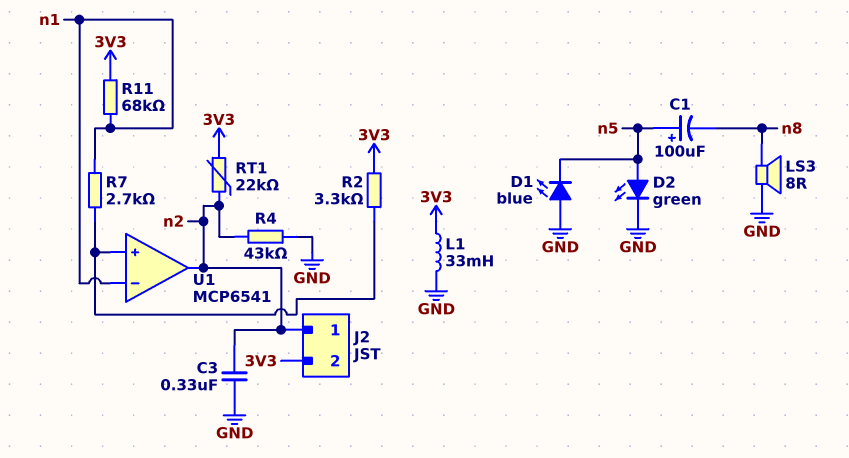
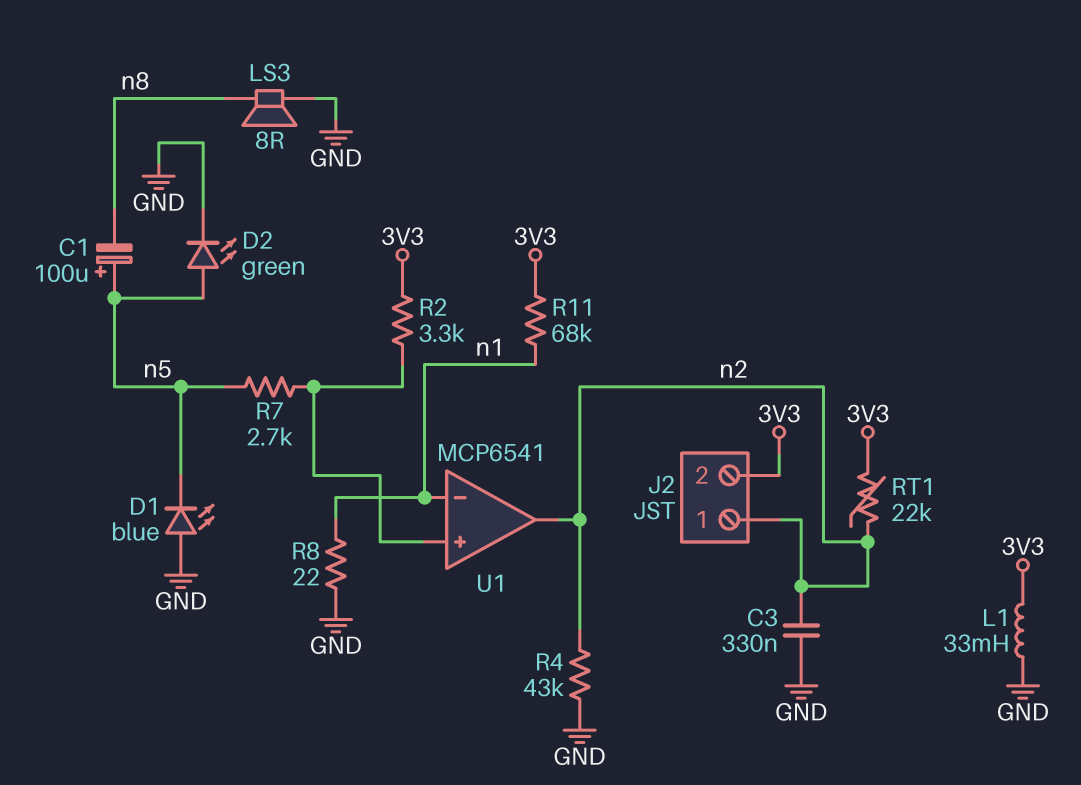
R7: 2.7k (U1/in+, n1) -> 2.7k (U1/in+, n5)
R8: none -> 22 (GND, n1)

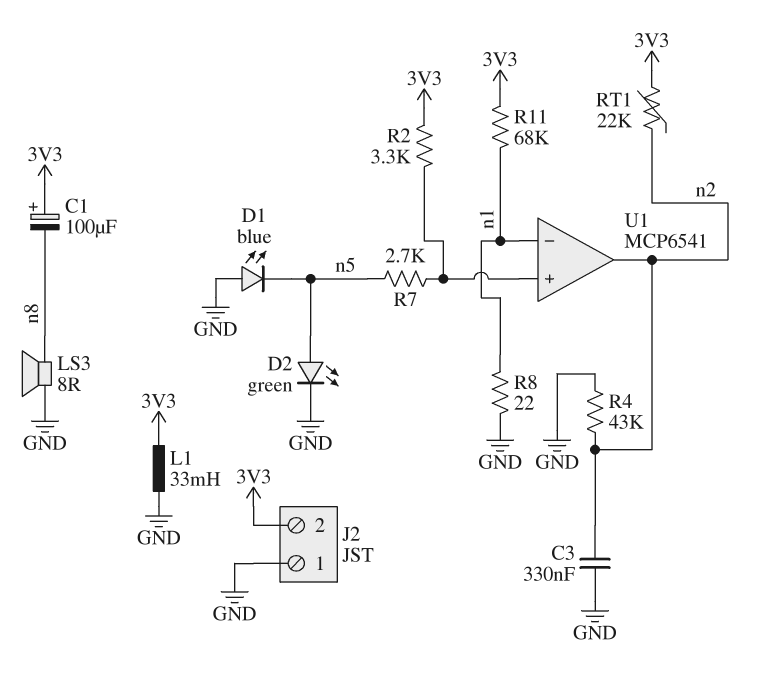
C1: 100uF (plus n5, minus n8) -> 100uF (plus 3V3, minus n8)
J2 pin 1: n2 -> GND

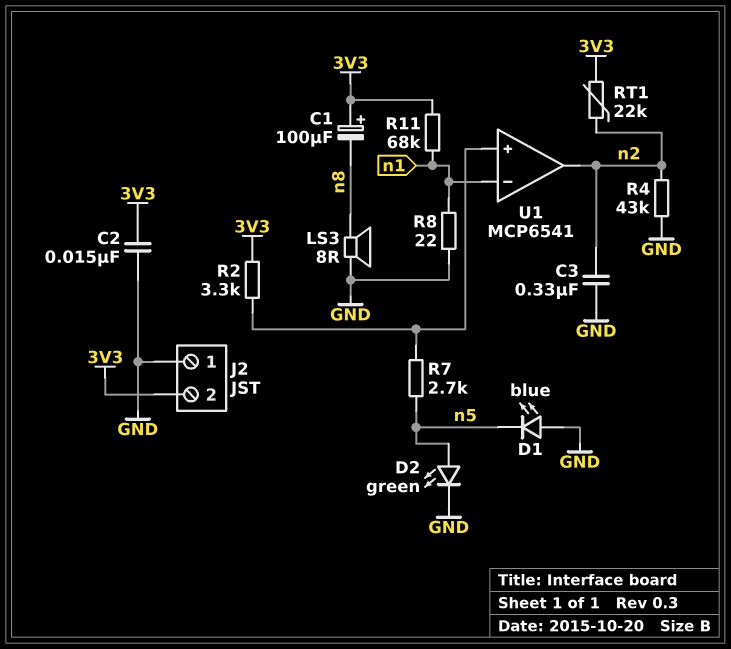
C2: none -> 15nF (3V3, GND)
L1: 33mH (3V3, GND) -> none

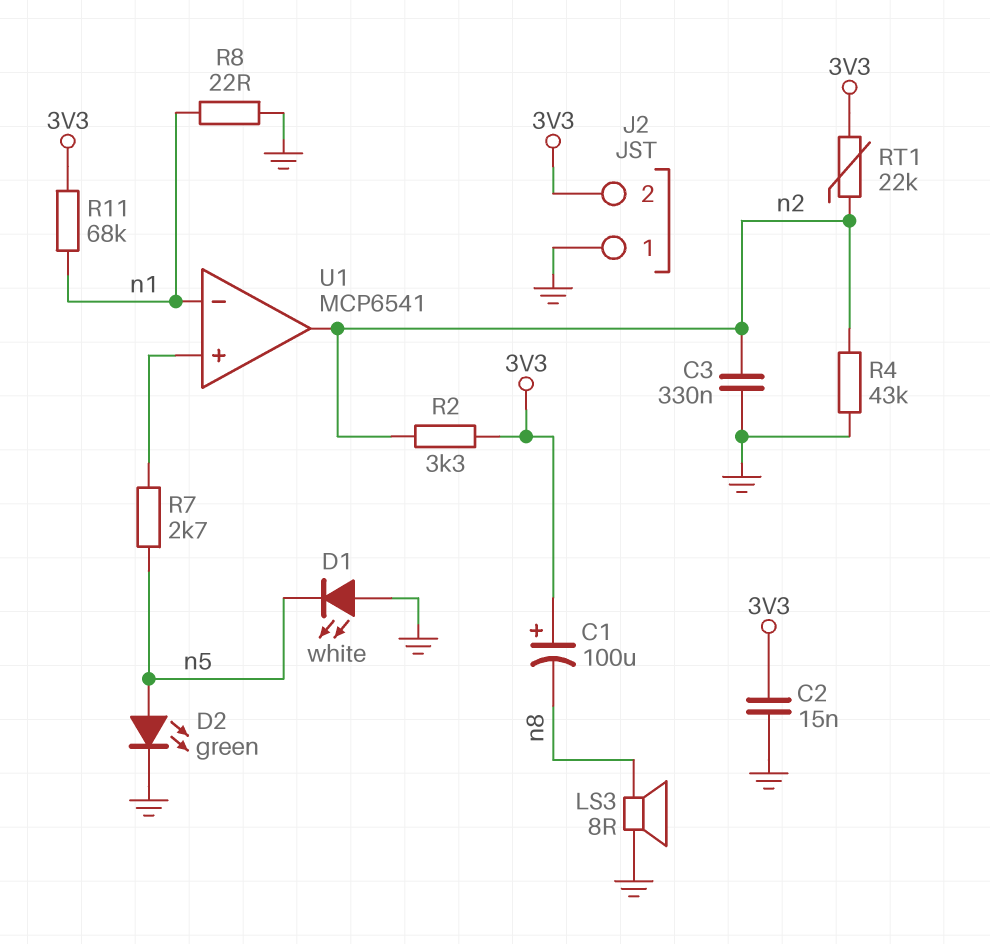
D1: LED blue (A GND, K n5) -> LED white (A GND, K n5)
R2: 3.3k (3V3, U1/in+) -> 3.3k (3V3, n2)

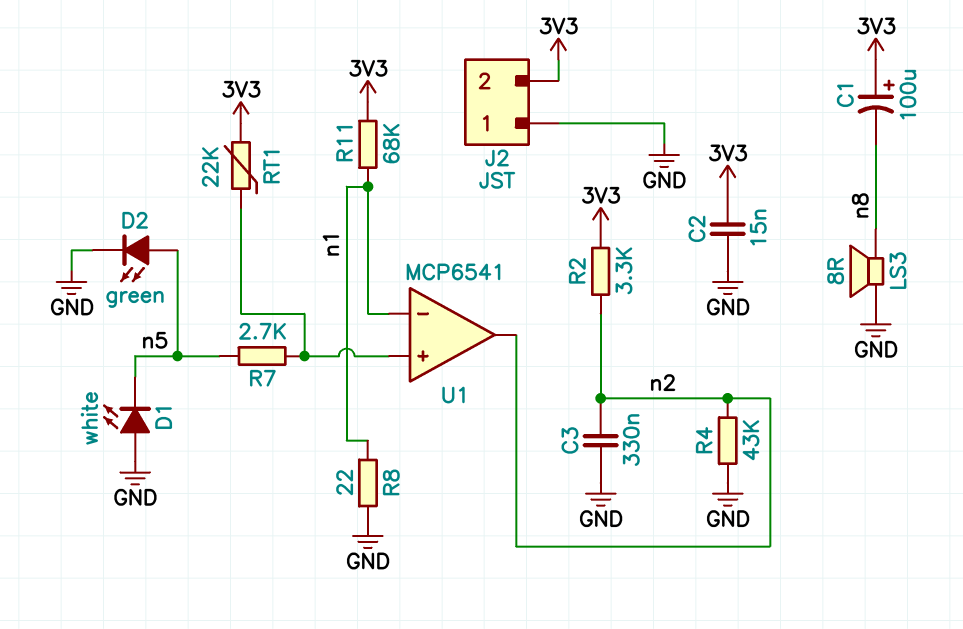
RT1: 22k (3V3, n2) -> 22k (3V3, U1/in+)

